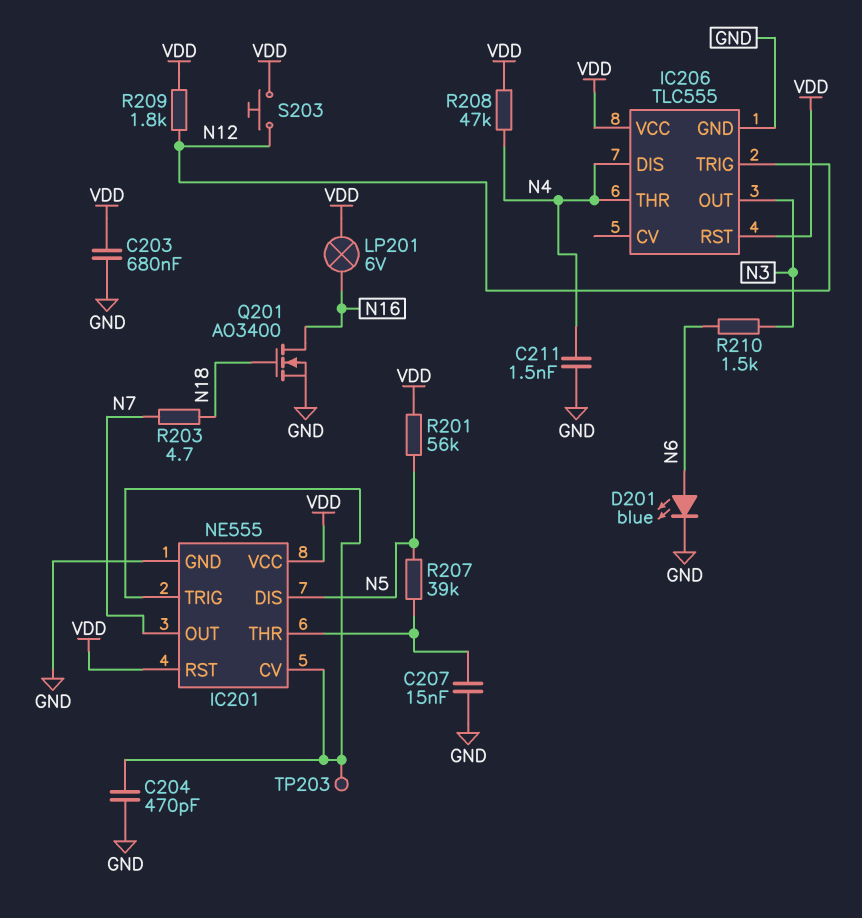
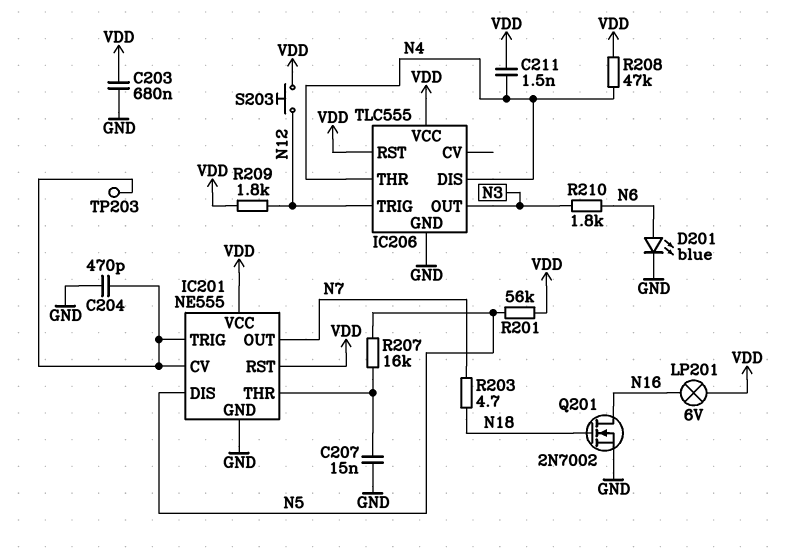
C211: 1.5nF (GND, N4) -> 1.5nF (N4, VDD)
Q201: NMOS AO3400 (G N18, D N16, S GND) -> NMOS 2N7002 (G N18, D N16, S GND)
R207: 39k (IC201/THR, N5) -> 16k (IC201/THR, N5)
R210: 1.5k (N3, N6) -> 1.8k (N3, N6)

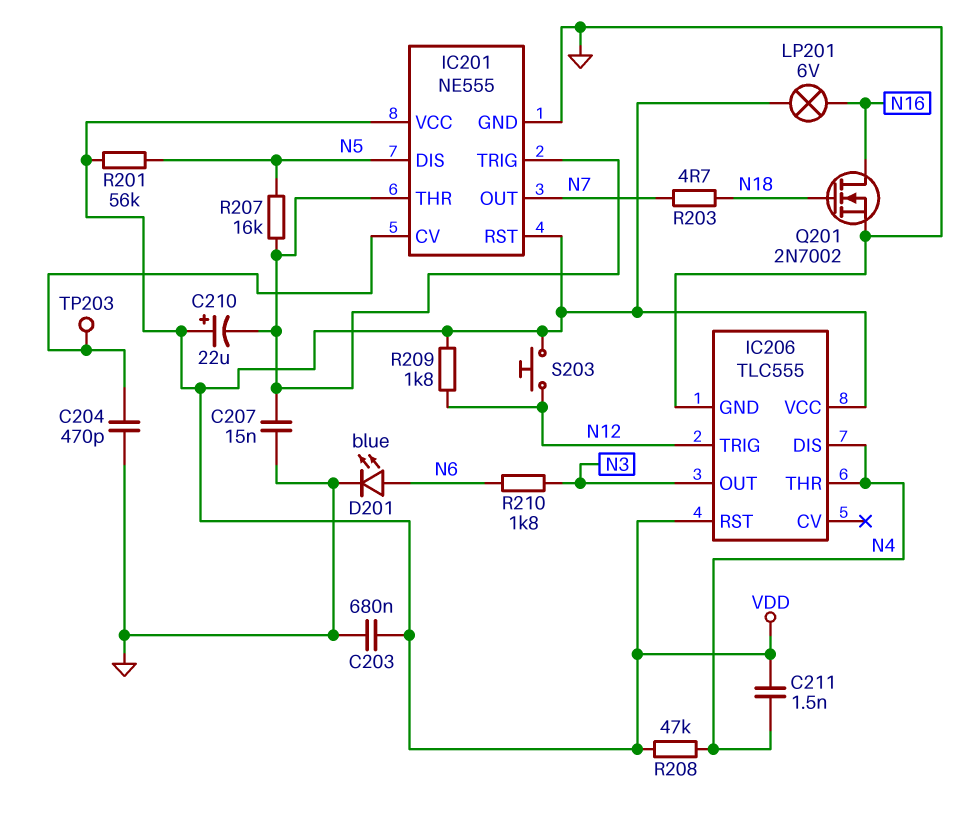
C210: none -> 22uF (plus VDD, minus IC201/THR)
IC201 pin TRIG: IC201/CV -> IC201/THR

